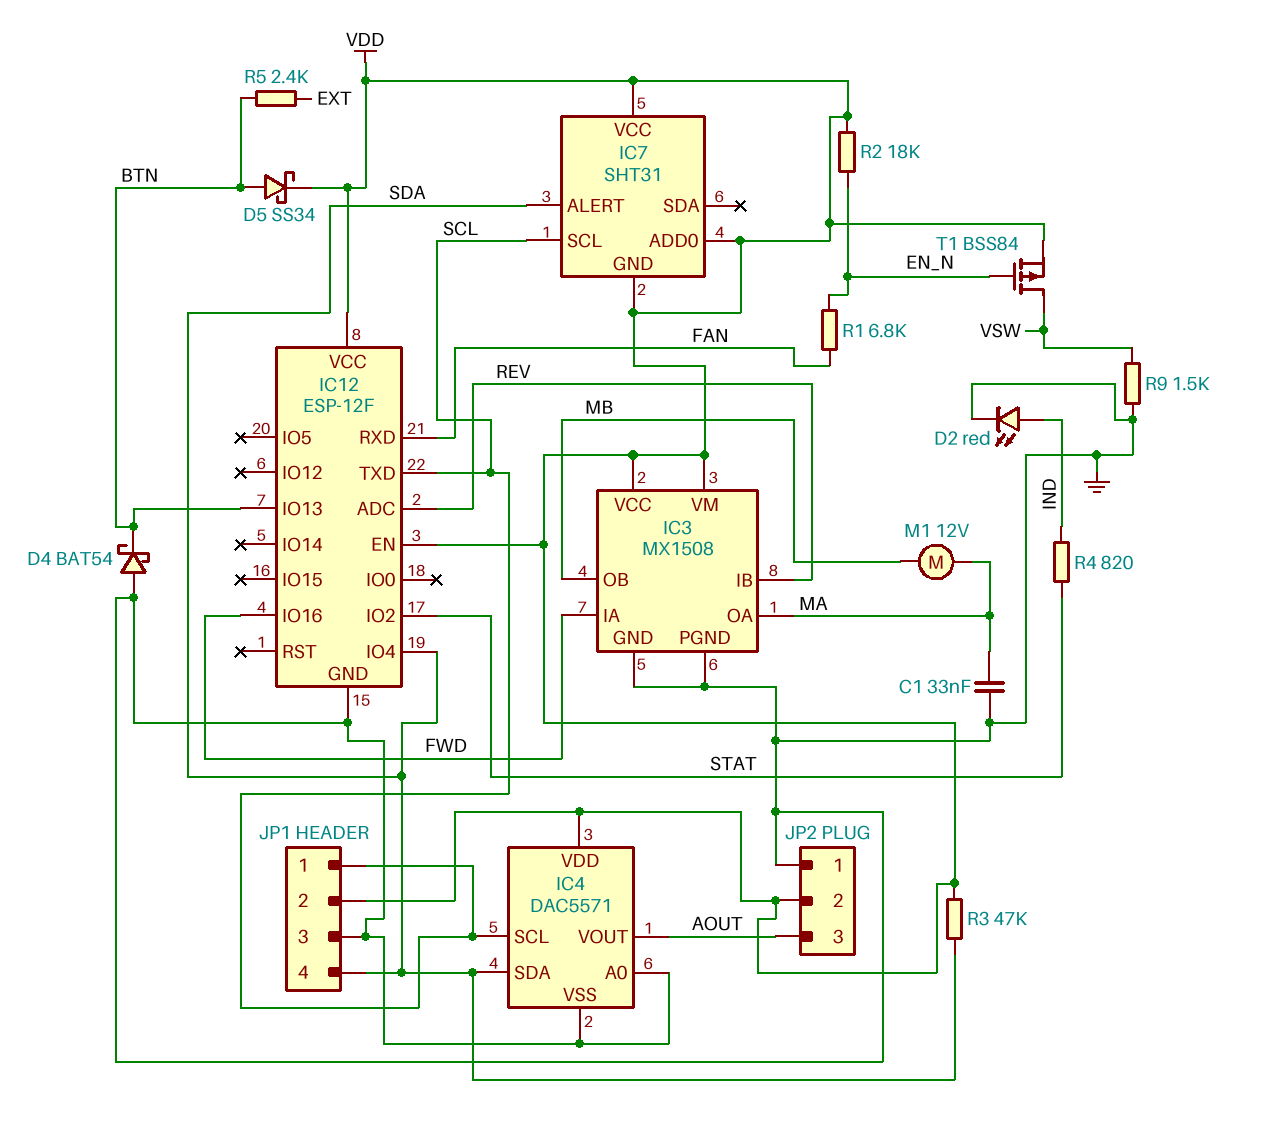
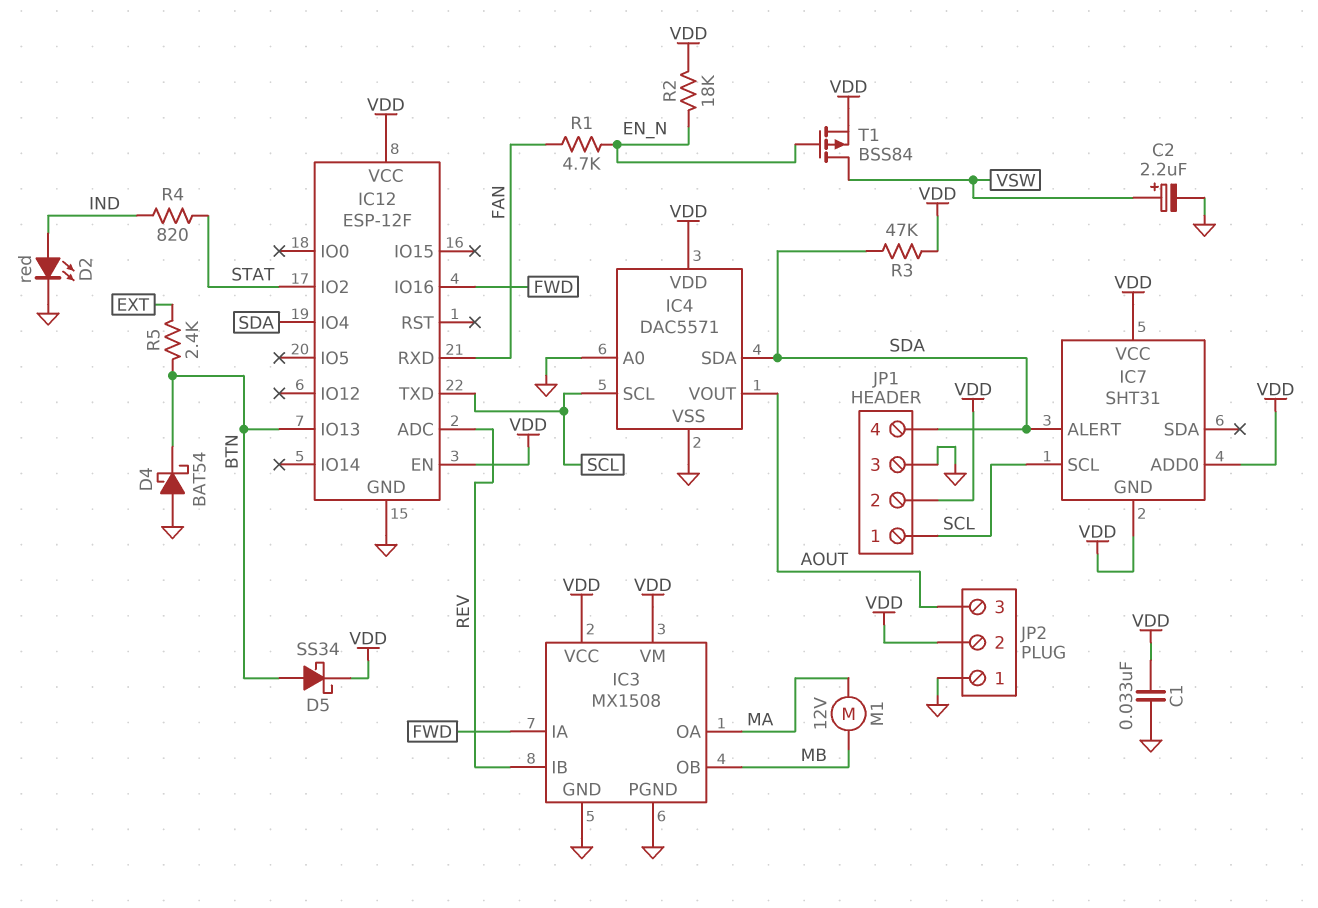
C1: 33nF (GND, MA) -> 33nF (GND, VDD)
C2: none -> 2.2uF (plus VSW, minus GND)
R1: 6.8k (EN_N, FAN) -> 4.7k (EN_N, FAN)
R9: 1.5k (GND, VSW) -> none

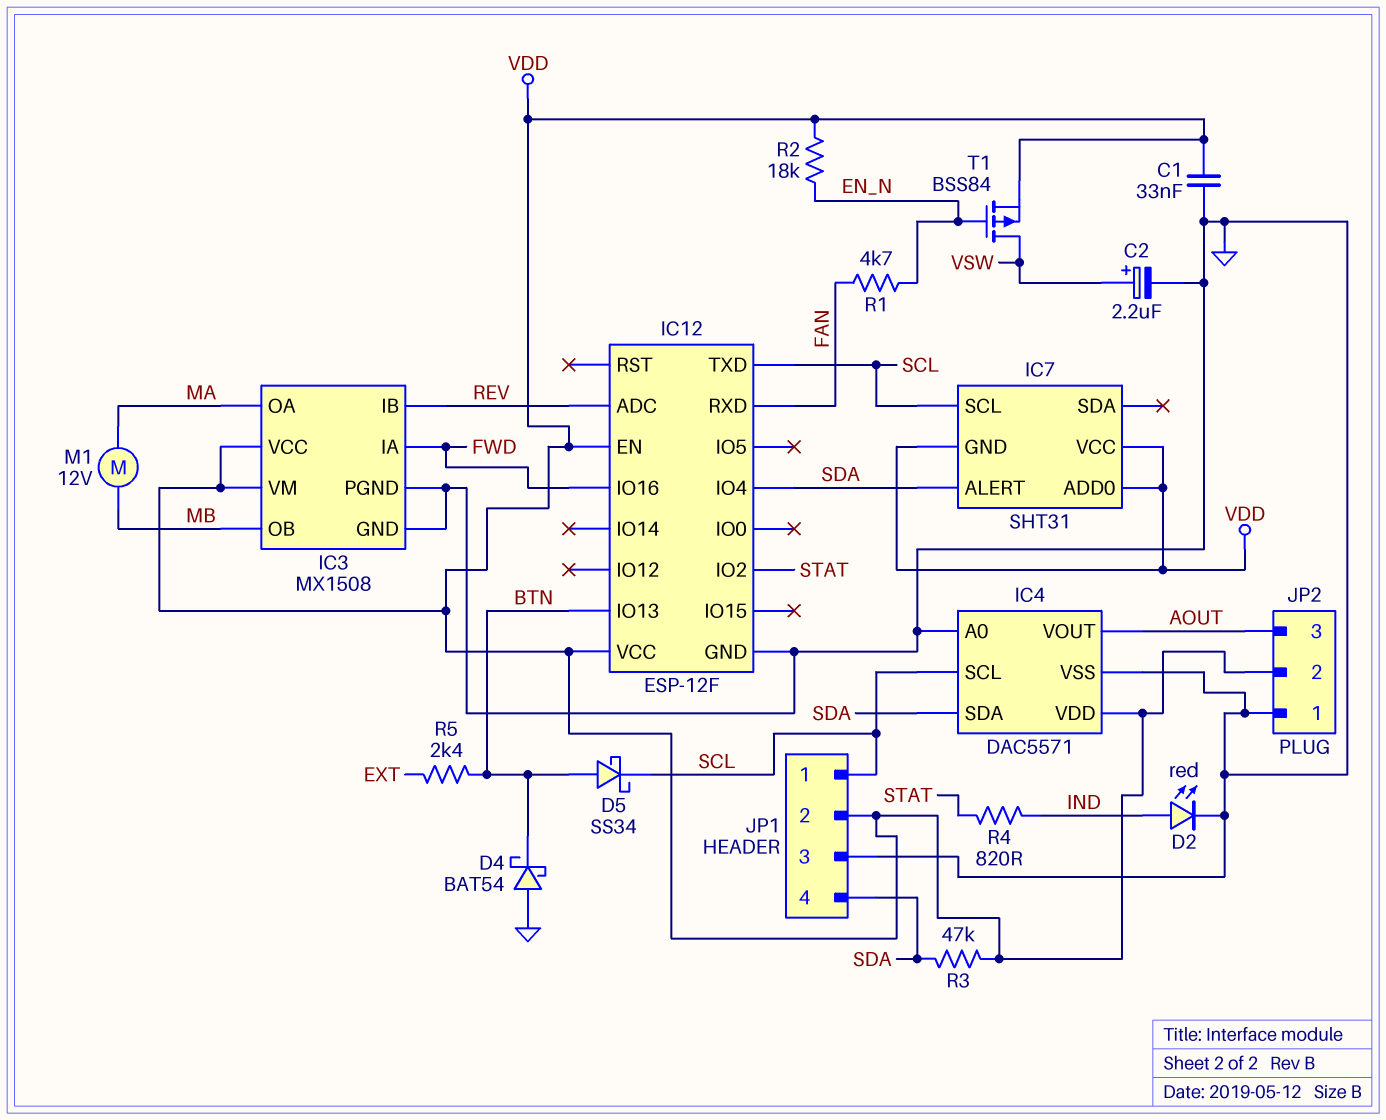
D5: schottky SS34 (A BTN, K VDD) -> schottky SS34 (A BTN, K SCL)

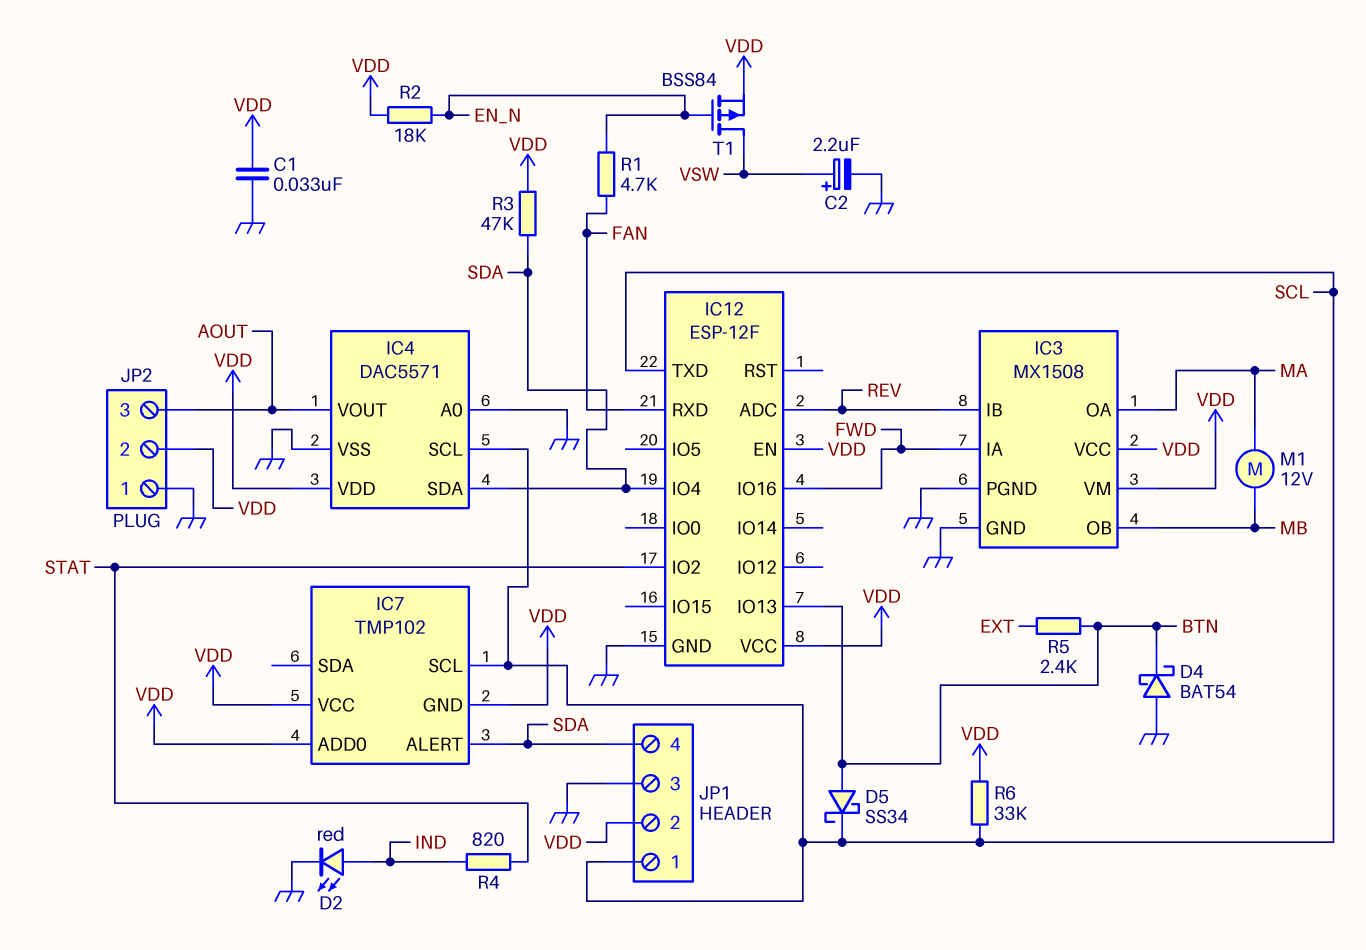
IC7: SHT31 -> TMP102
R6: none -> 33k (SCL, VDD)

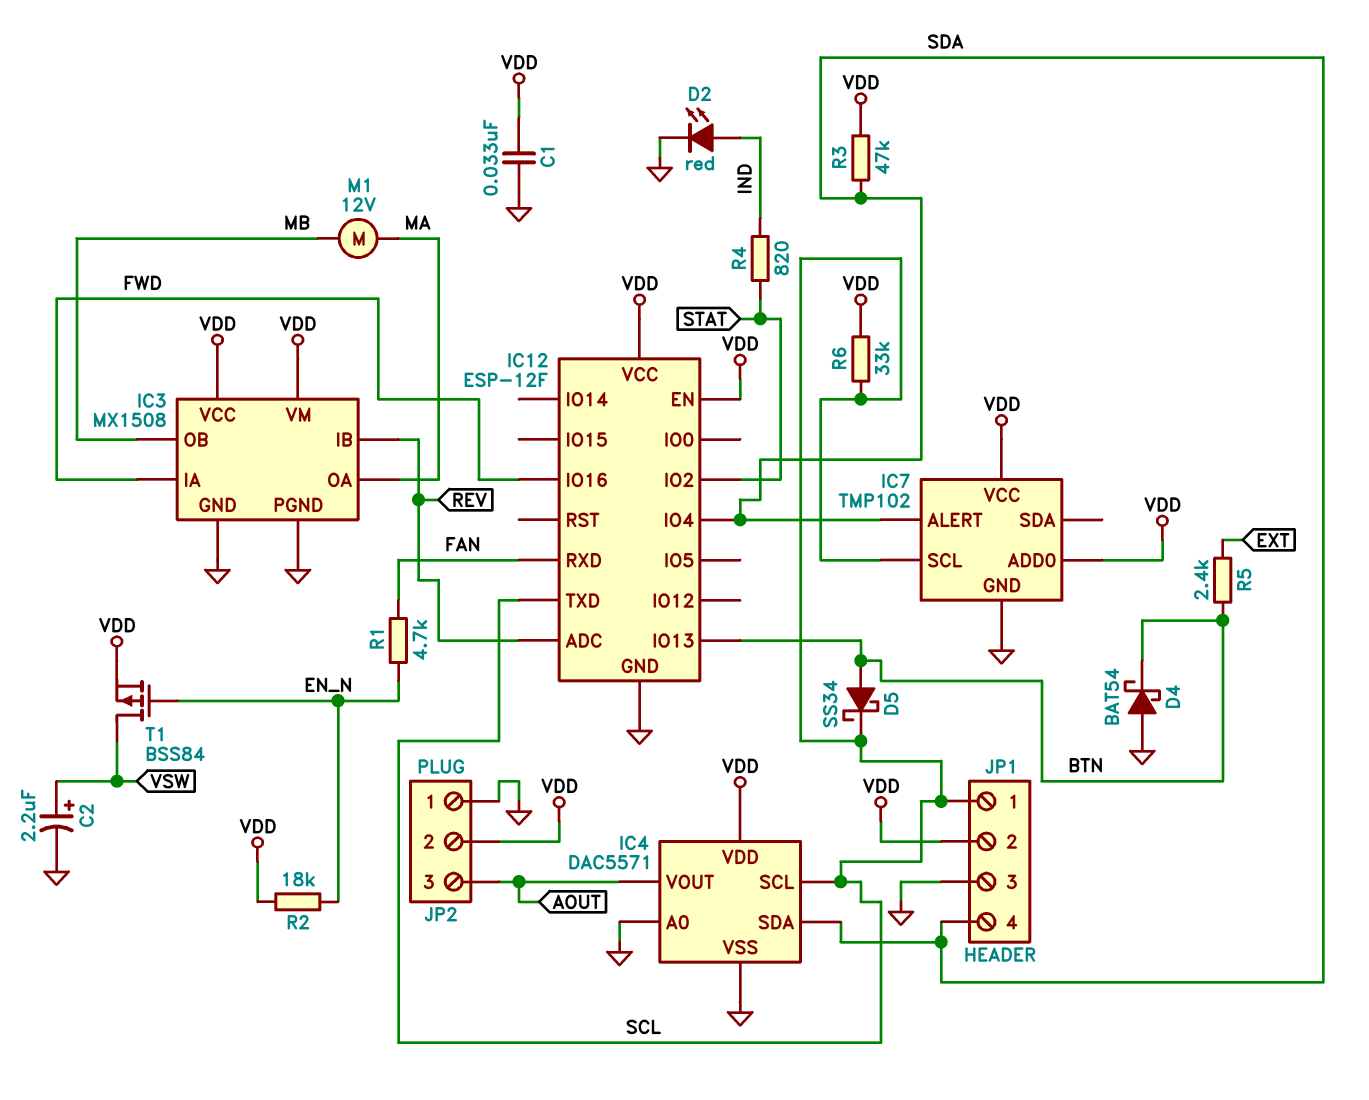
IC7 pin GND: VDD -> GND

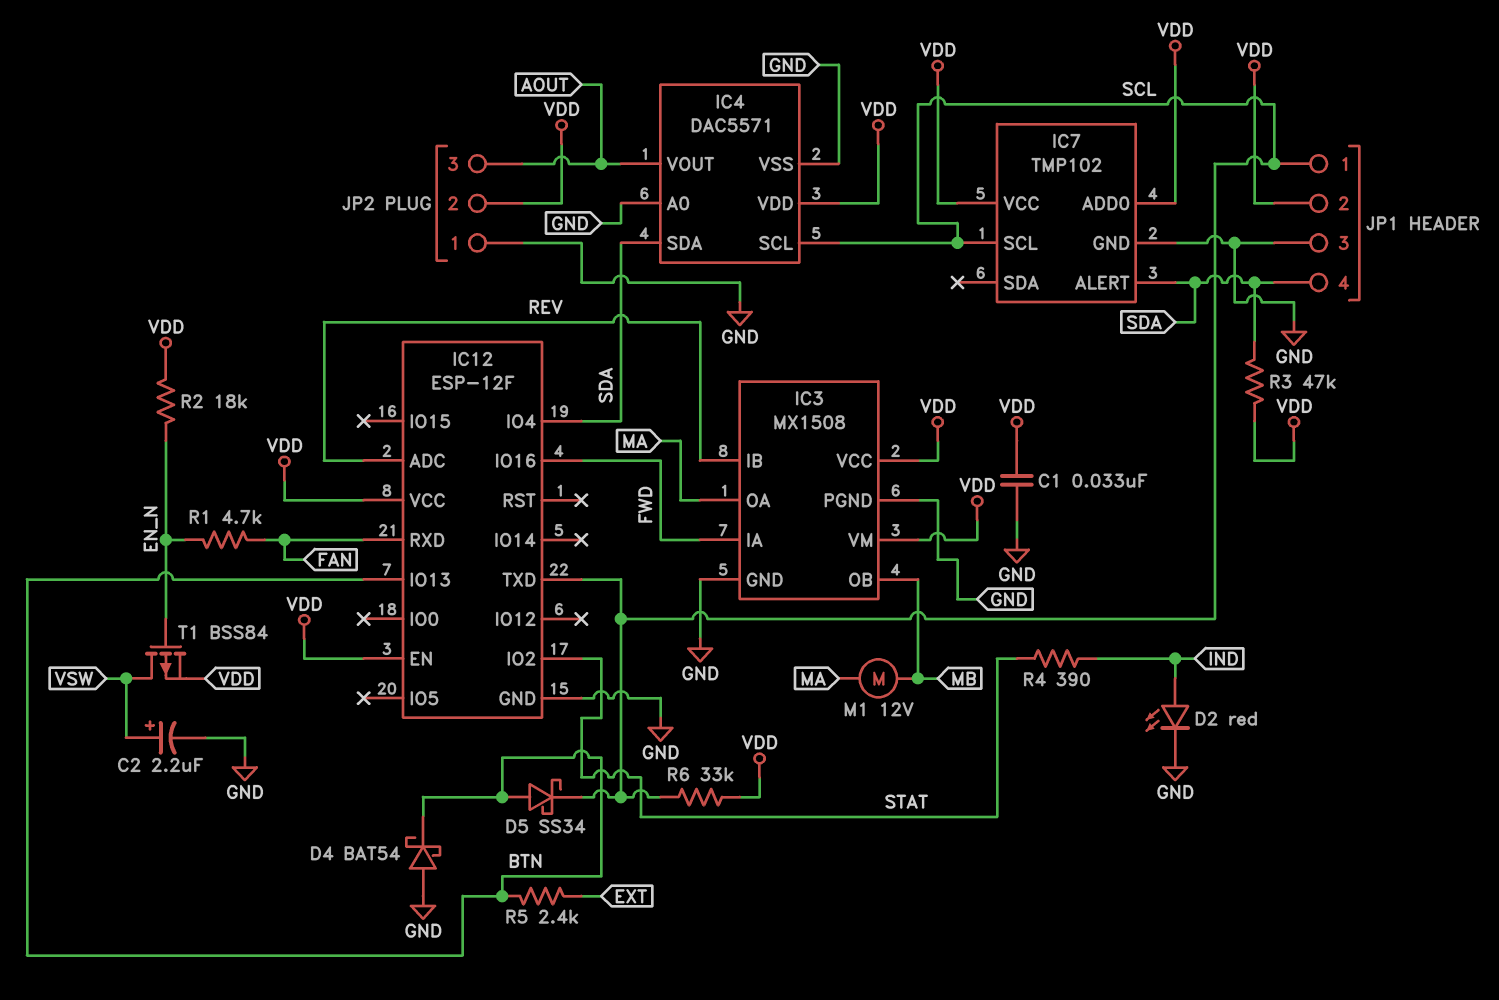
R4: 820 (IND, STAT) -> 390 (IND, STAT)

